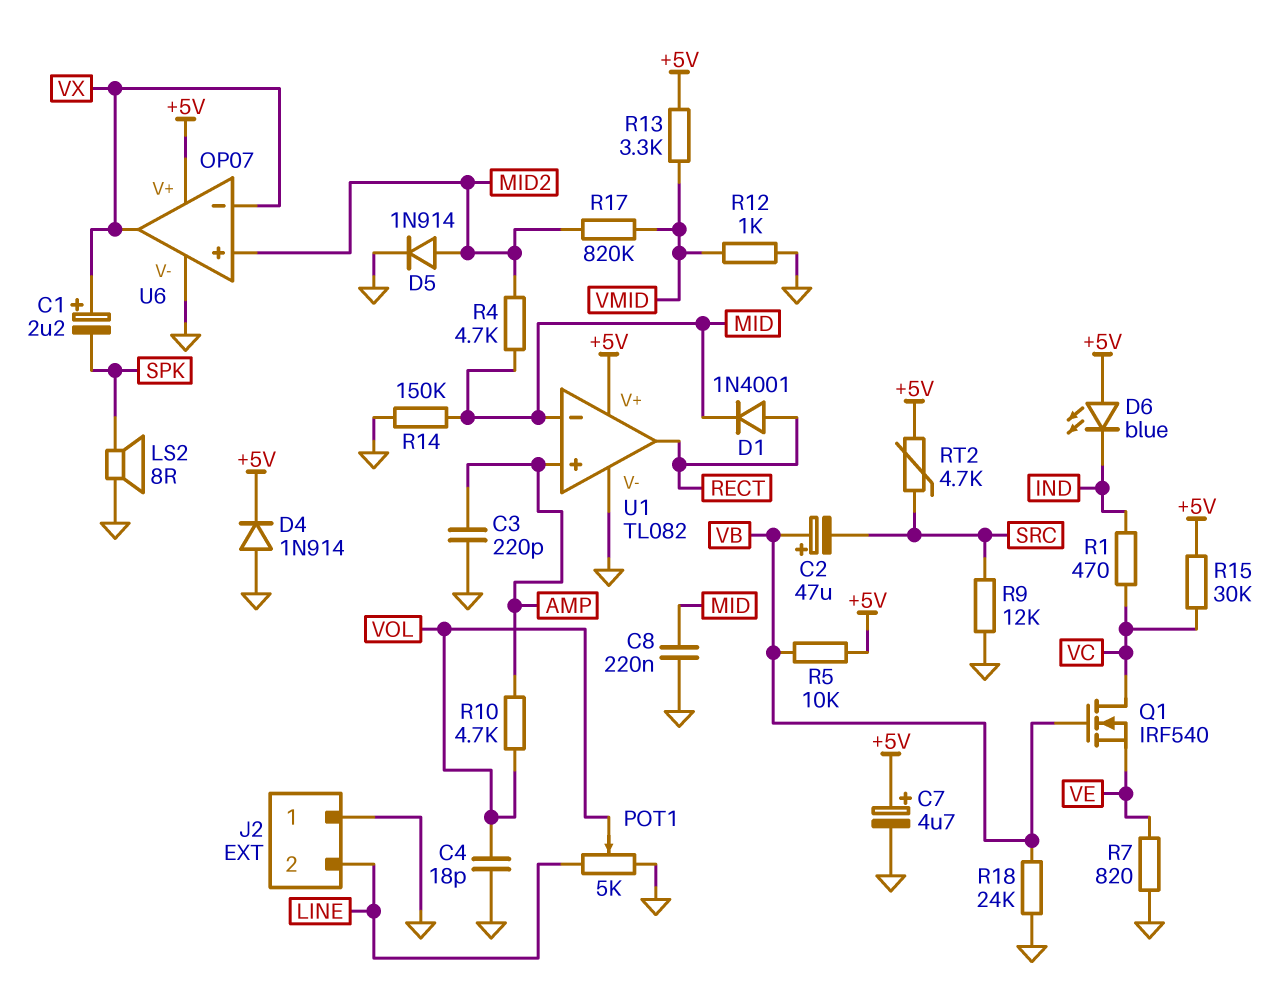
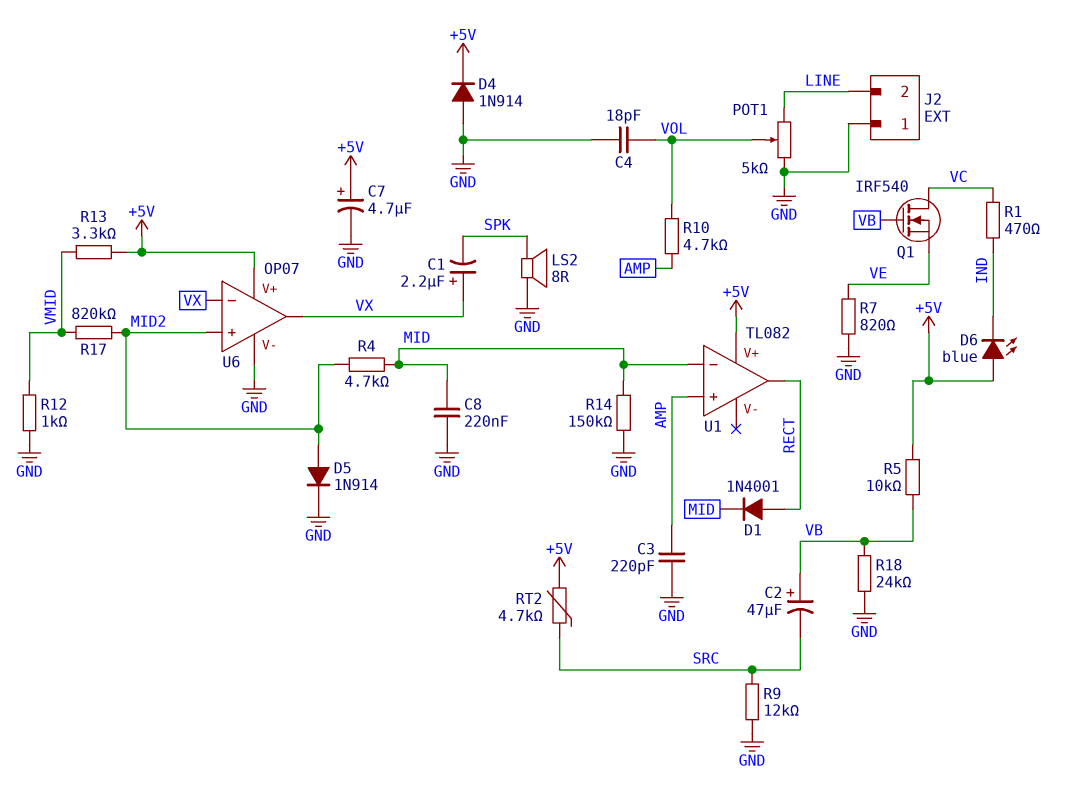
R15: 30k (+5V, VC) -> none
U1 pin V-: GND -> none

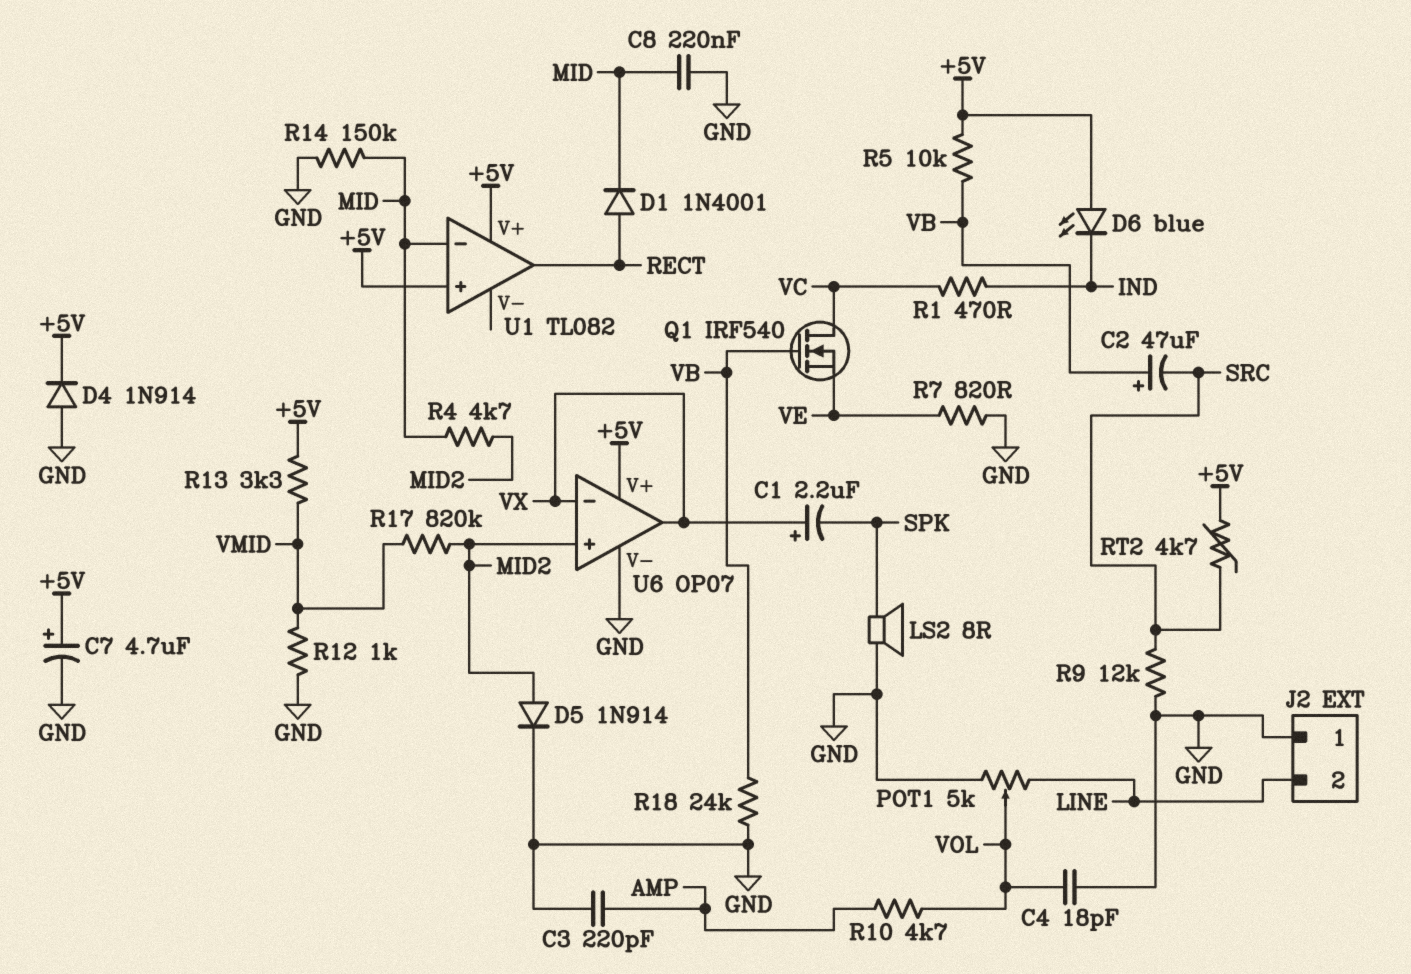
U1 pin in+: AMP -> +5V

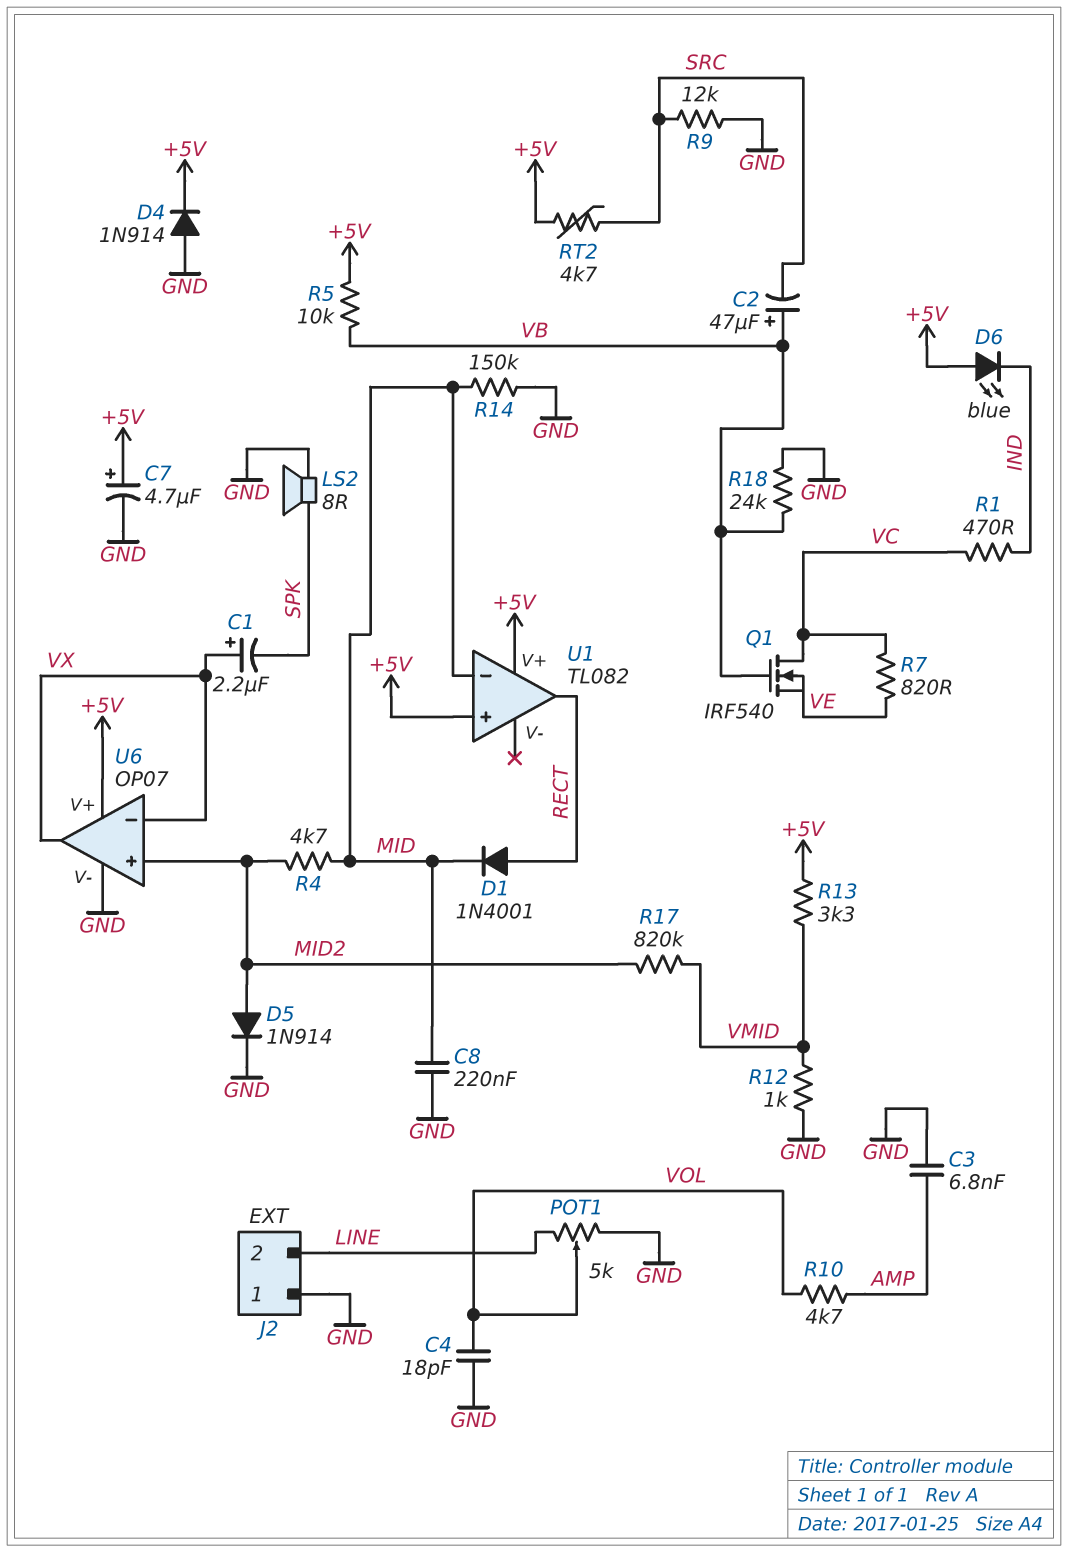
C3: 220pF (AMP, GND) -> 6.8nF (AMP, GND)
R7: 820 (GND, VE) -> 820 (VC, VE)

